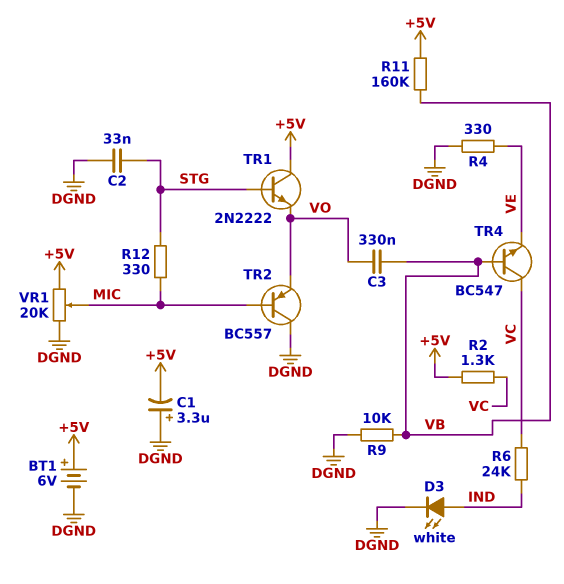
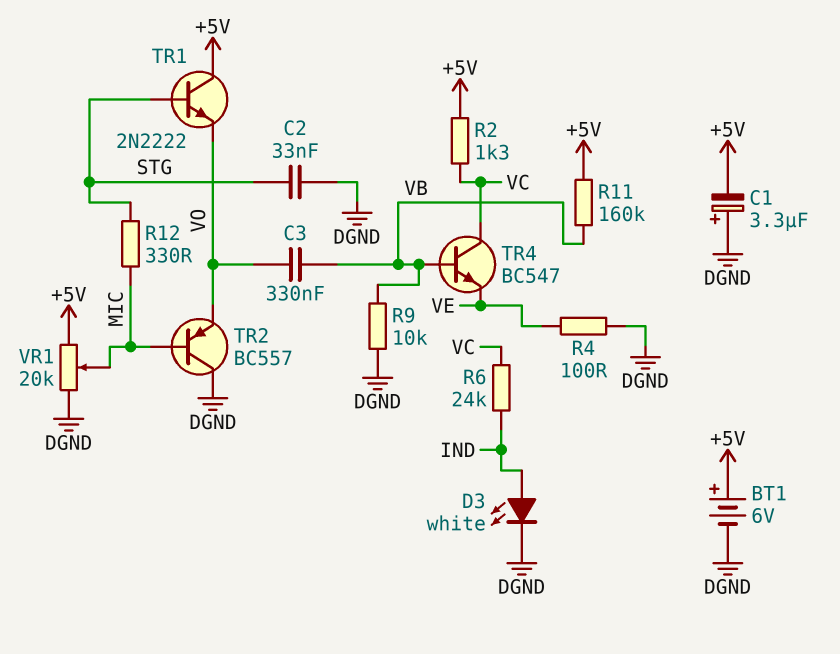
R4: 330 (DGND, VE) -> 100 (DGND, VE)

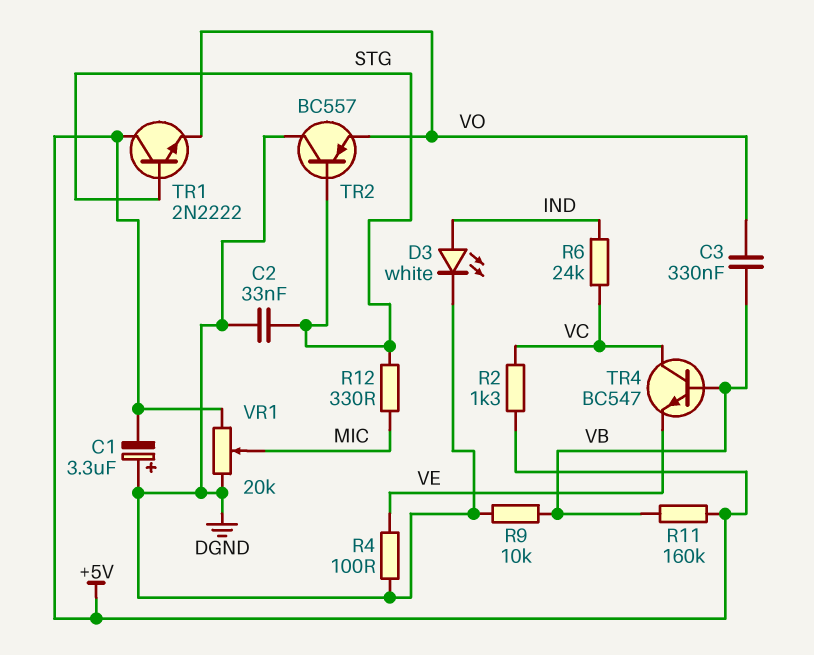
BT1: 6V (plus +5V, minus DGND) -> none
TR2: PNP BC557 (B MIC, C DGND, E VO) -> PNP BC557 (B STG, C DGND, E VO)

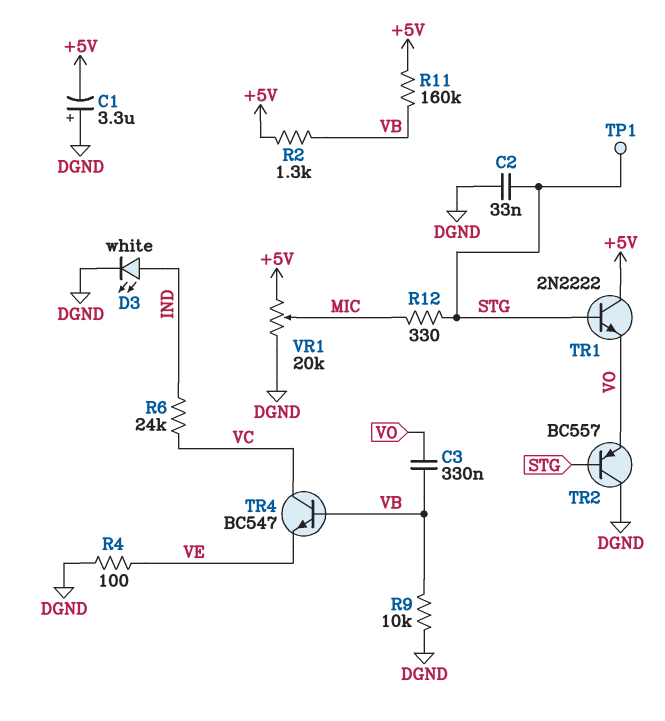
R2: 1.3k (+5V, VC) -> 1.3k (+5V, VB)
TP1: none -> test point (STG)

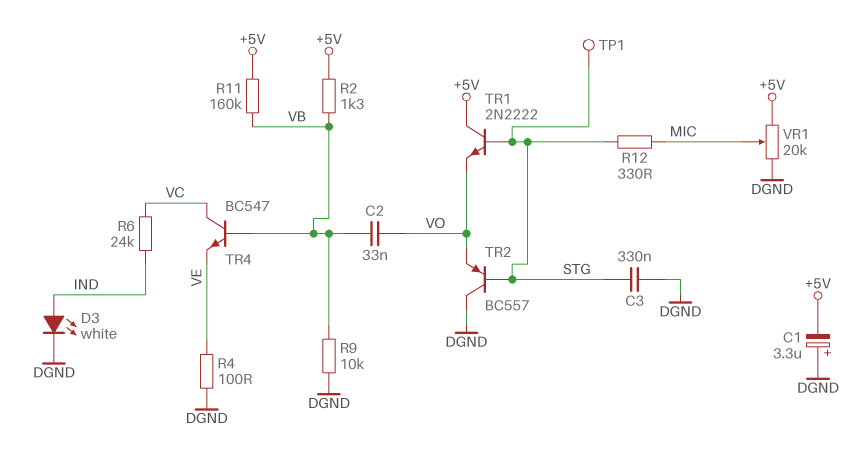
C2: 33nF (DGND, STG) -> 33nF (VB, VO)
C3: 330nF (VB, VO) -> 330nF (DGND, STG)

